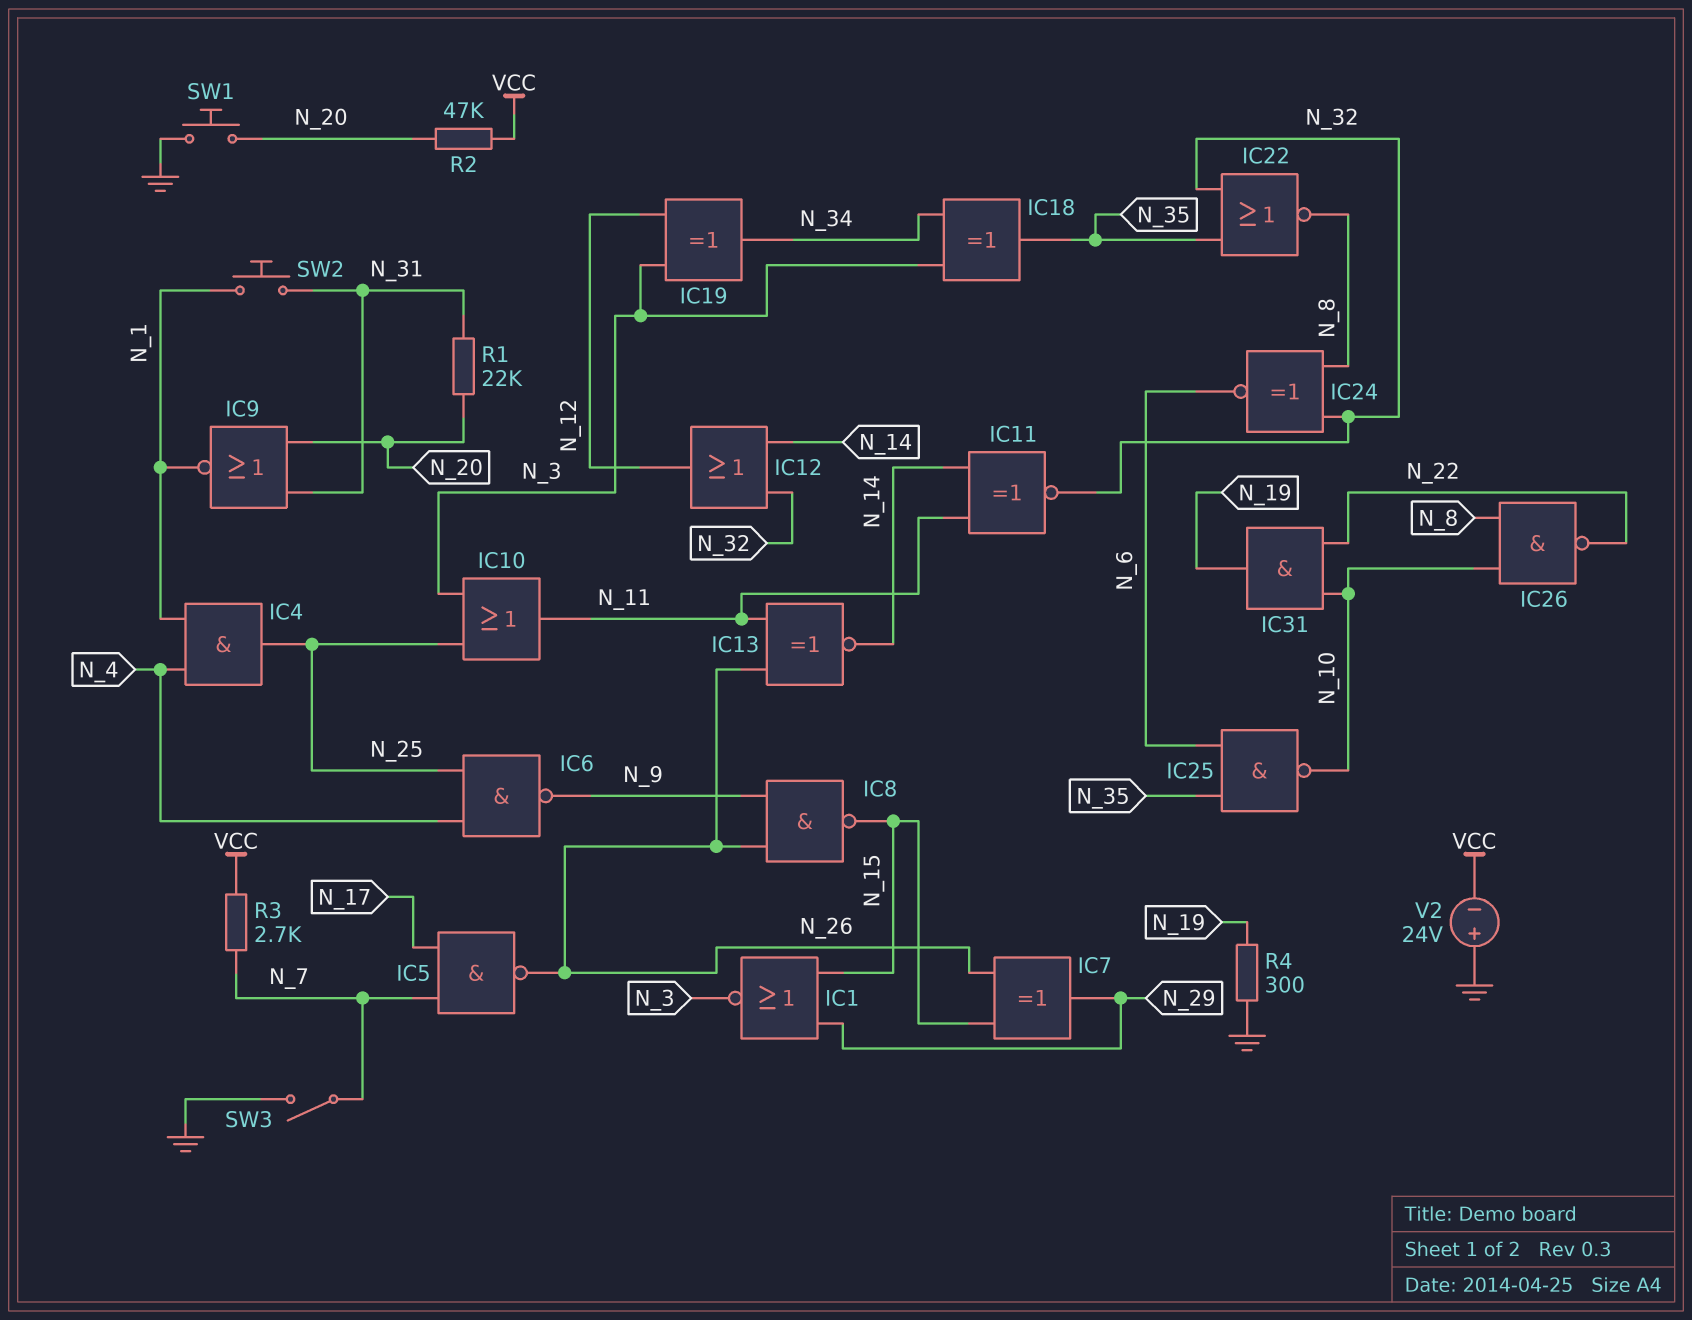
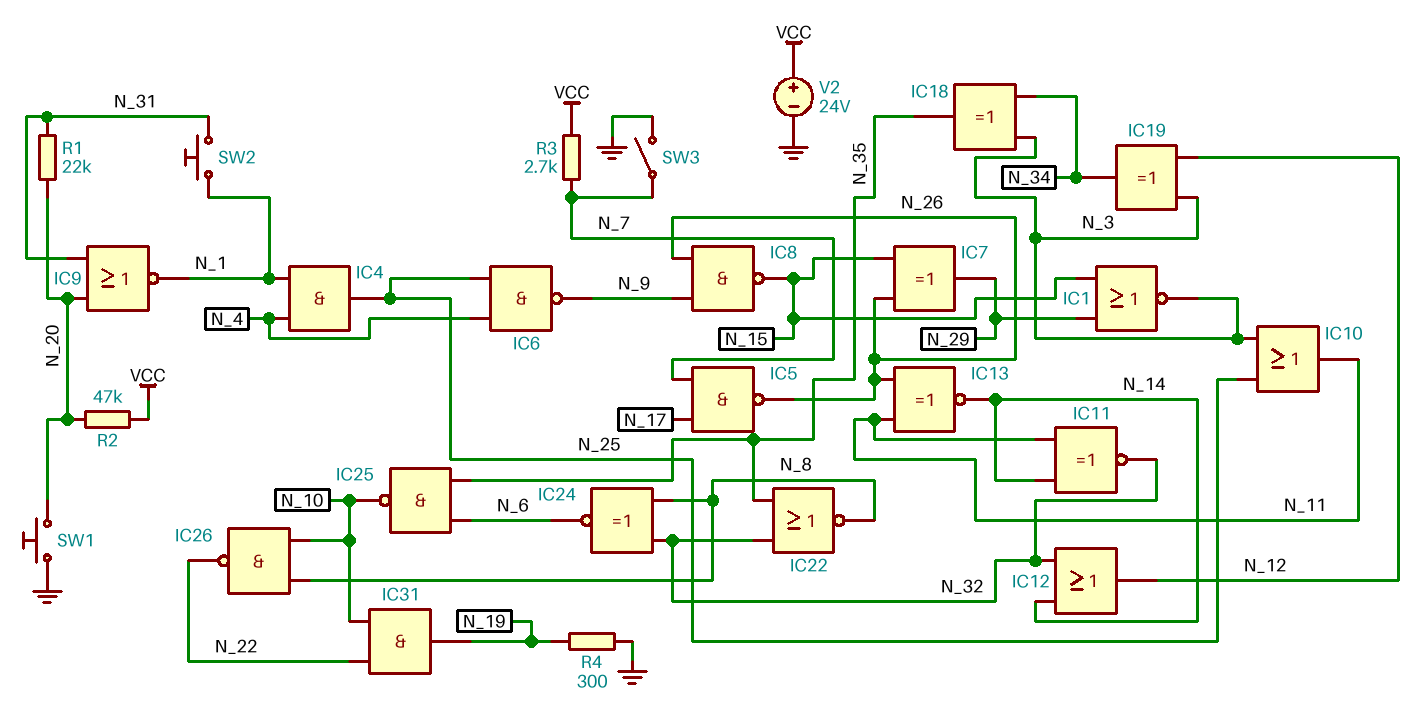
V2: 24V (plus GND, minus VCC) -> 24V (plus VCC, minus GND)

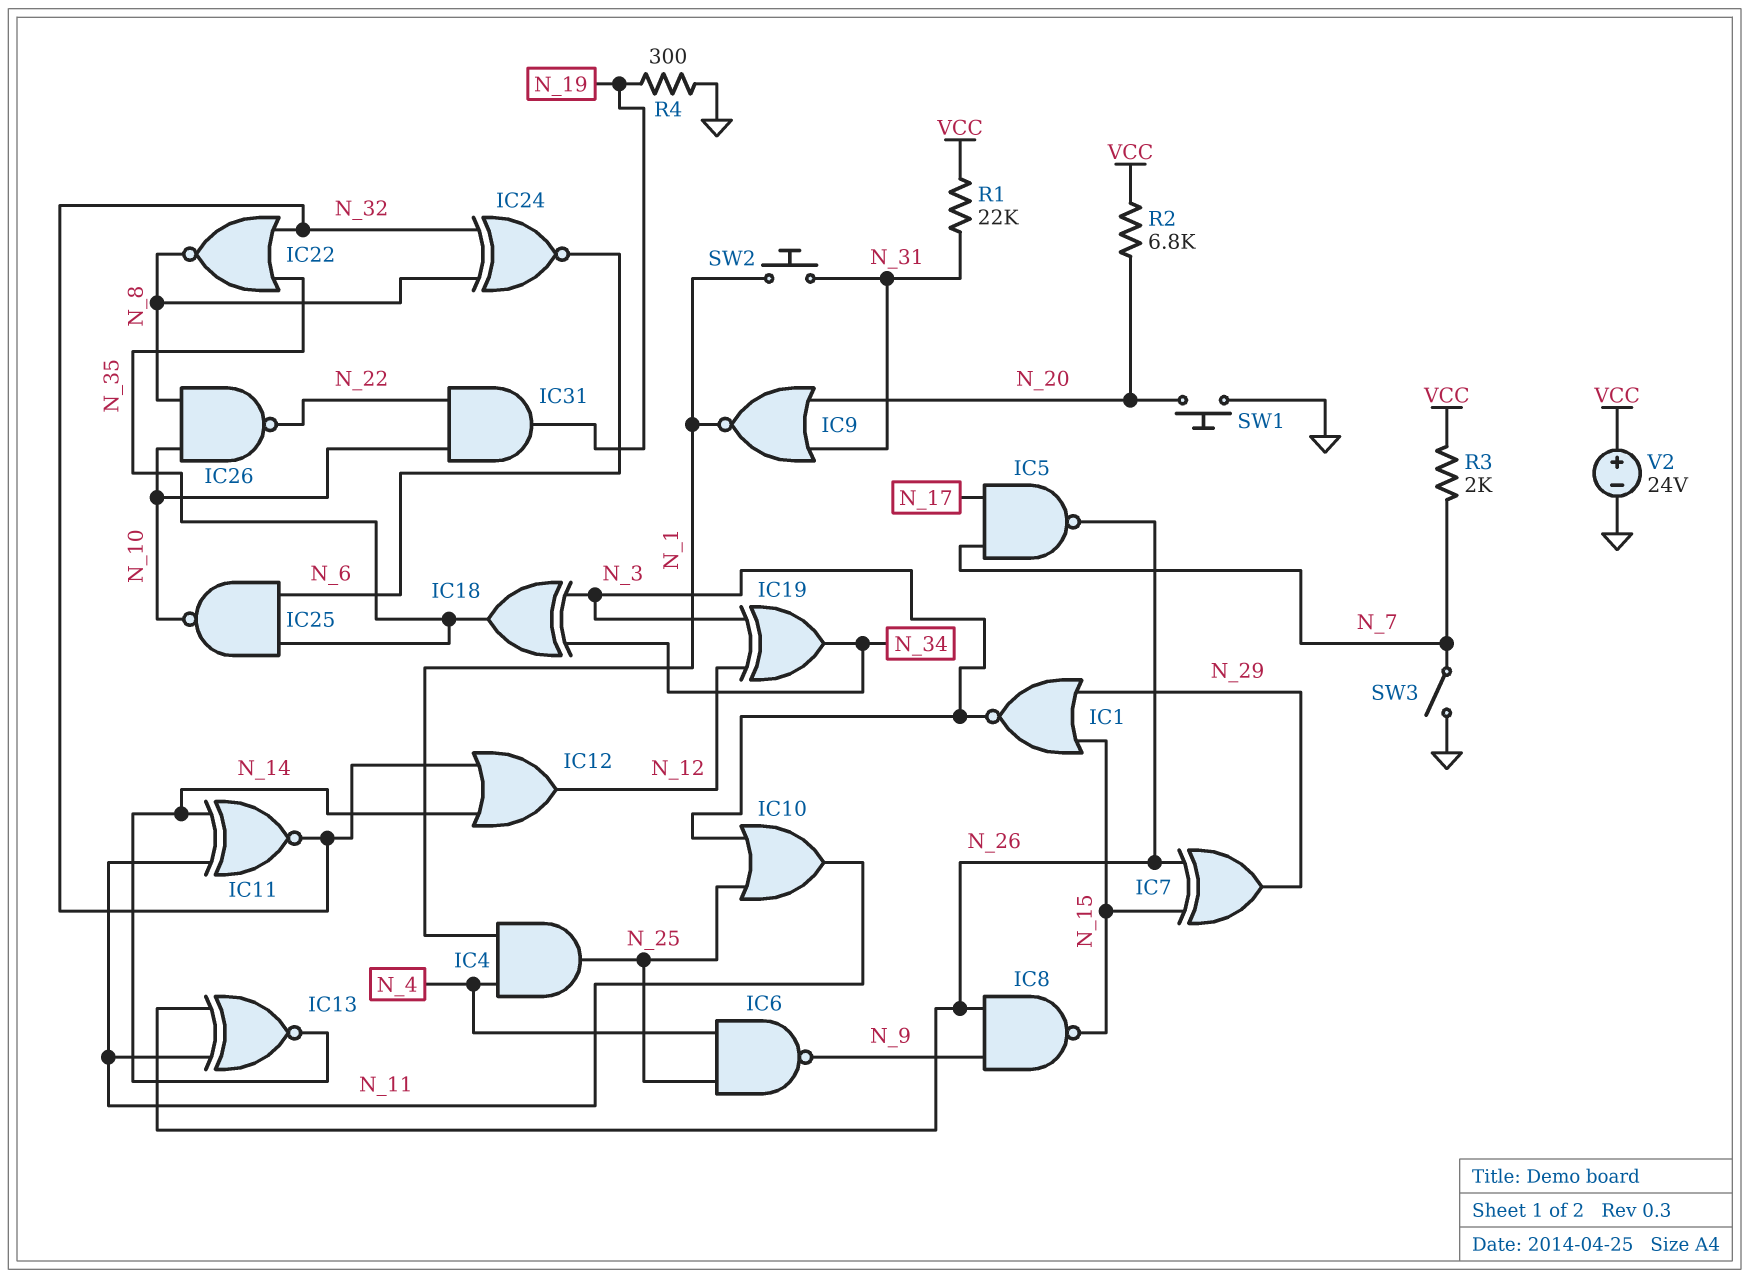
R1: 22k (N_20, N_31) -> 22k (N_31, VCC)
R2: 47k (N_20, VCC) -> 6.8k (N_20, VCC)
R3: 2.7k (N_7, VCC) -> 2k (N_7, VCC)

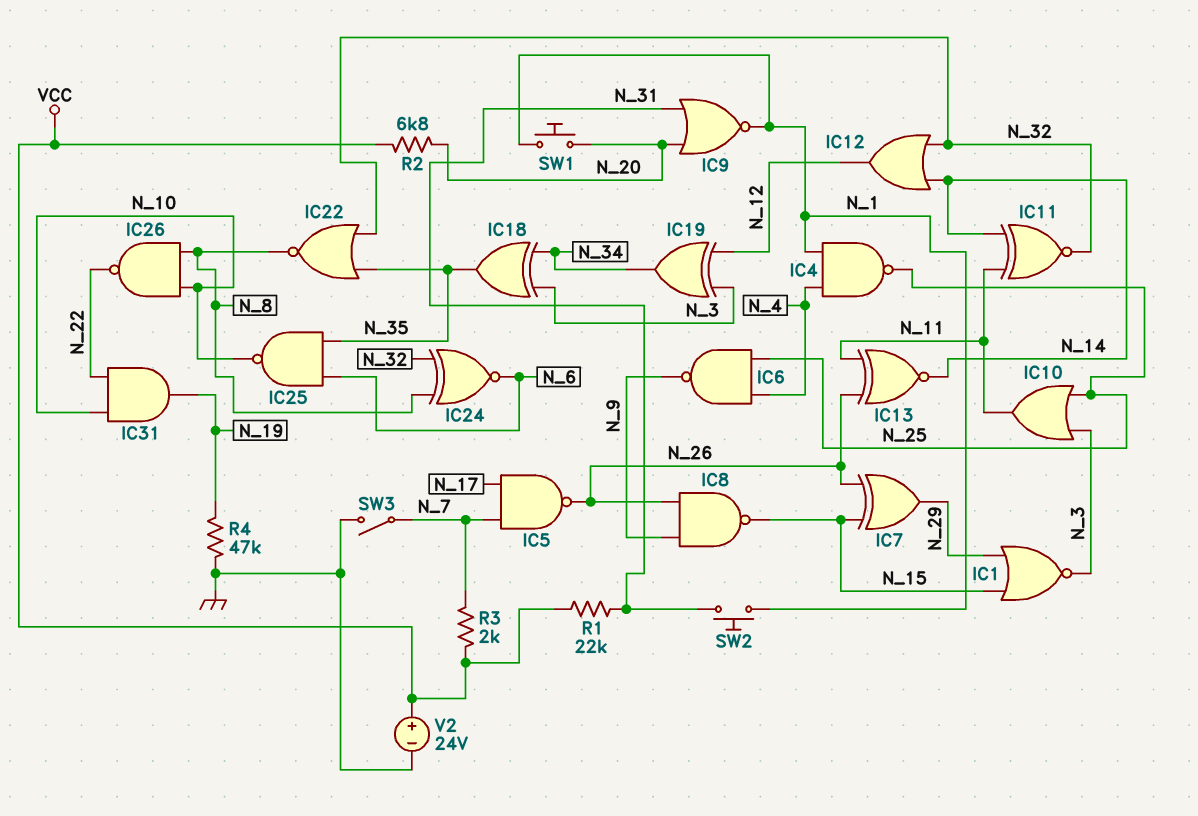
IC4: AND (in N_1, in N_4, out N_25) -> NAND (in N_1, in N_4, out N_25)
R4: 300 (GND, N_19) -> 47k (GND, N_19)
SW1: button (GND, N_20) -> button (N_1, N_20)

